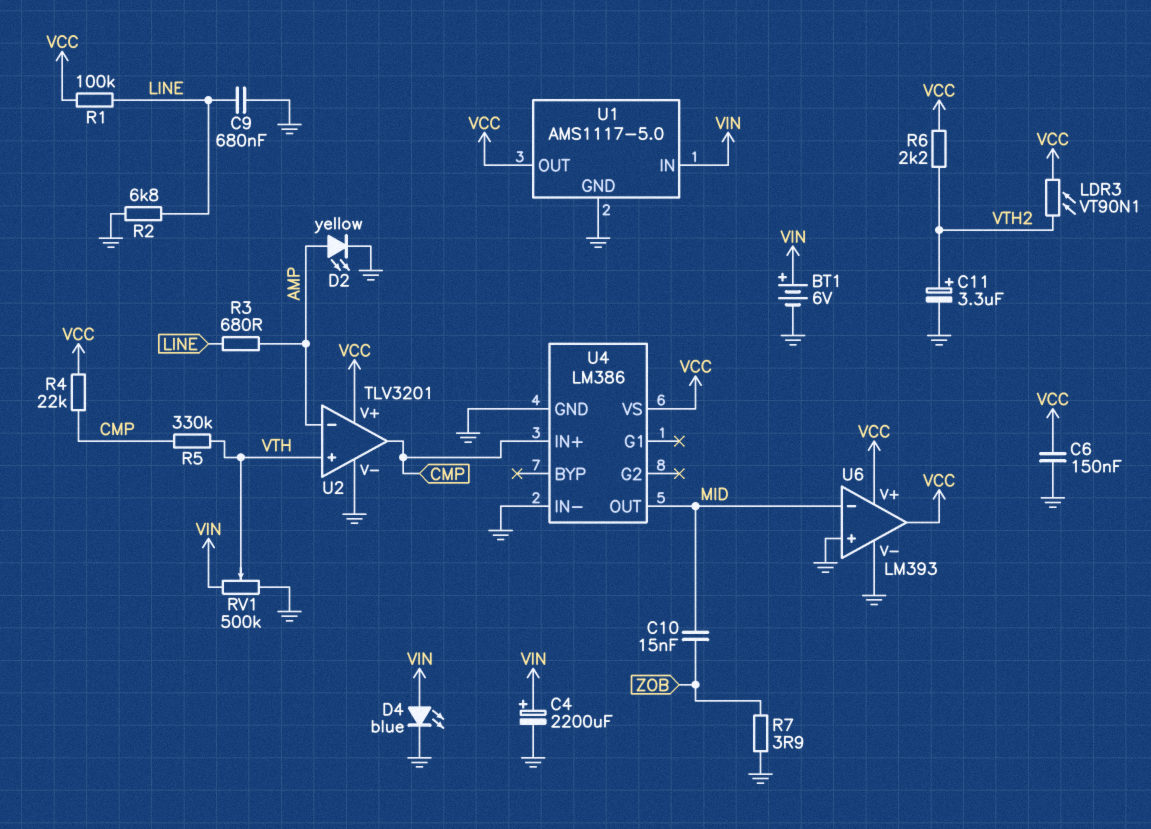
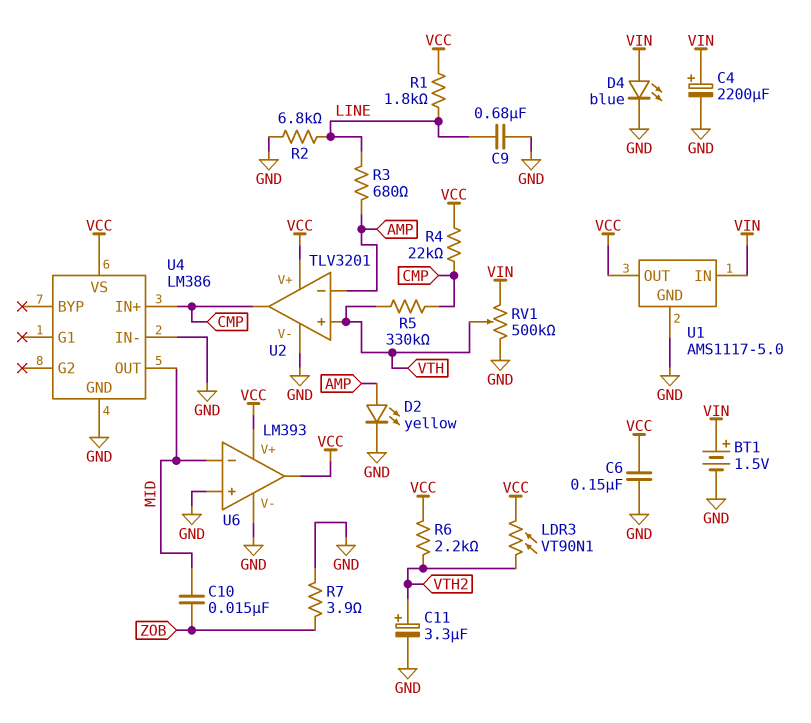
BT1: 6V (plus VIN, minus GND) -> 1.5V (plus VIN, minus GND)
R1: 100k (LINE, VCC) -> 1.8k (LINE, VCC)

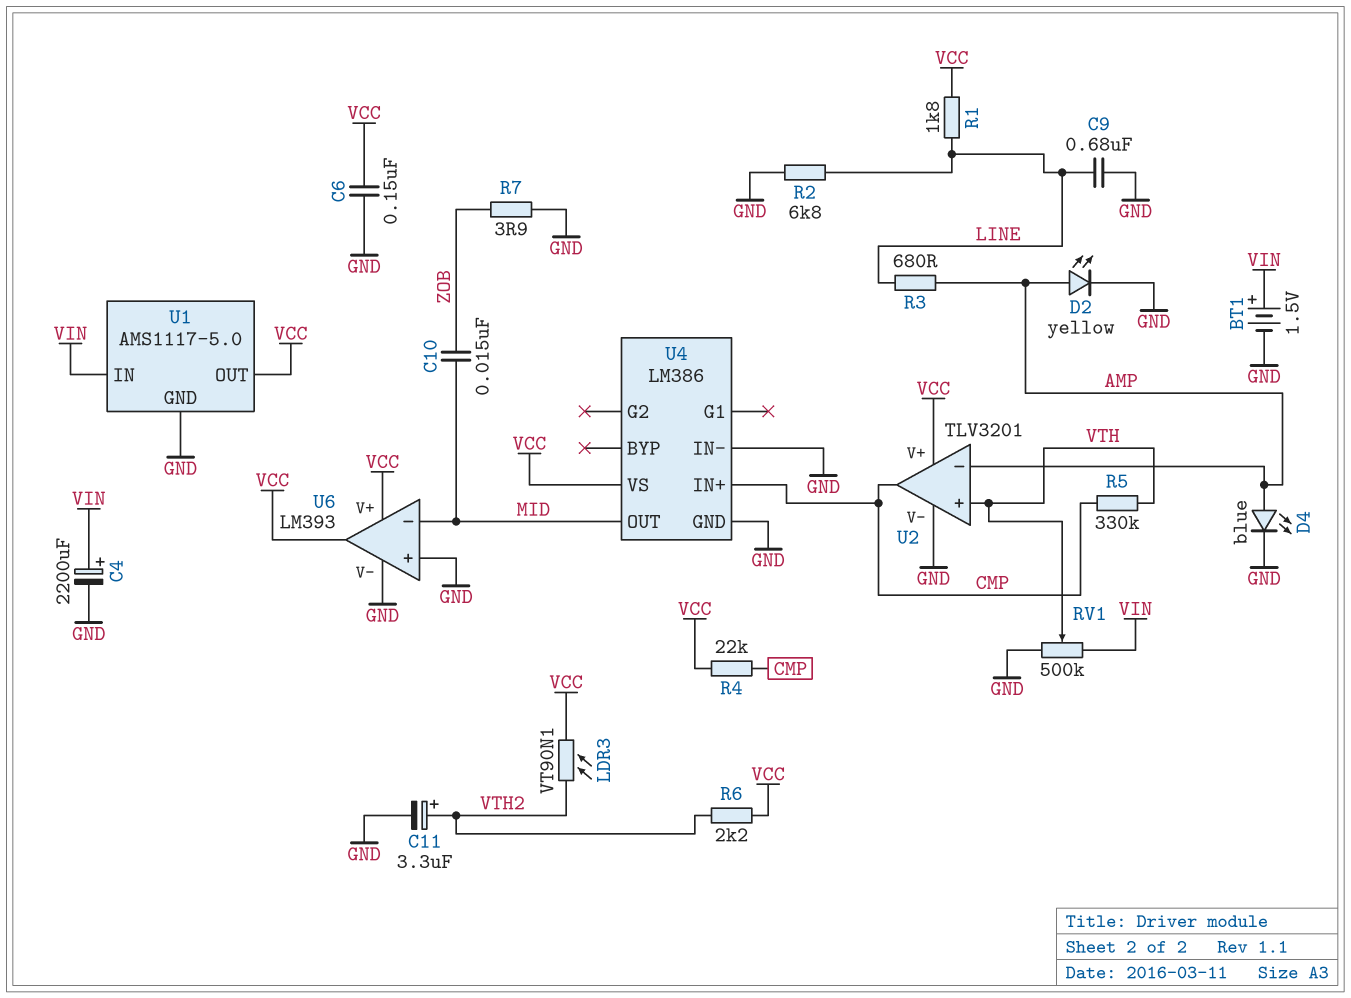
D4: LED blue (A VIN, K GND) -> LED blue (A AMP, K GND)

